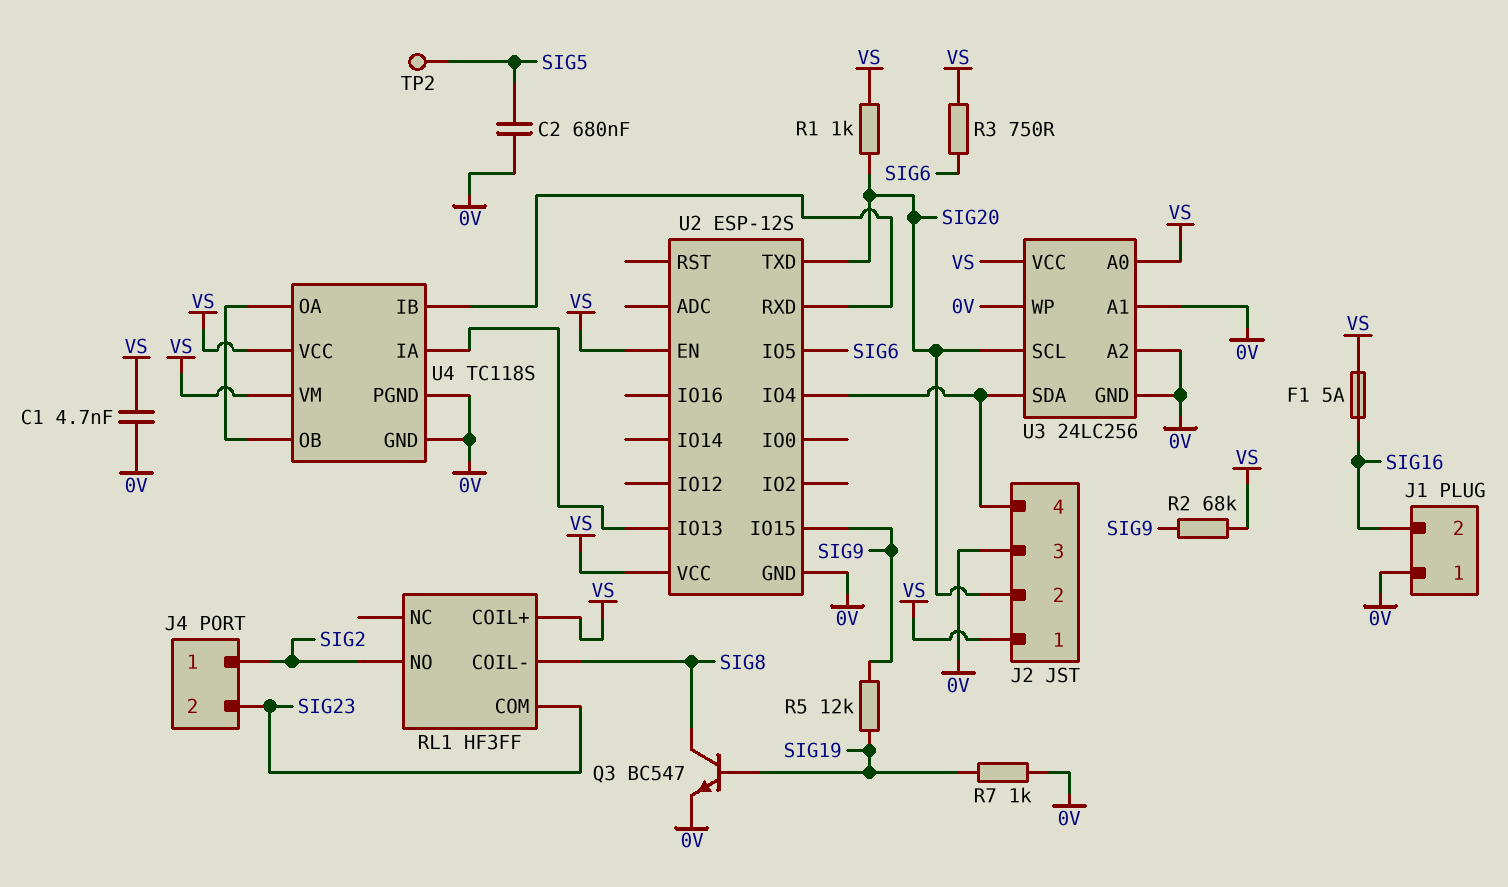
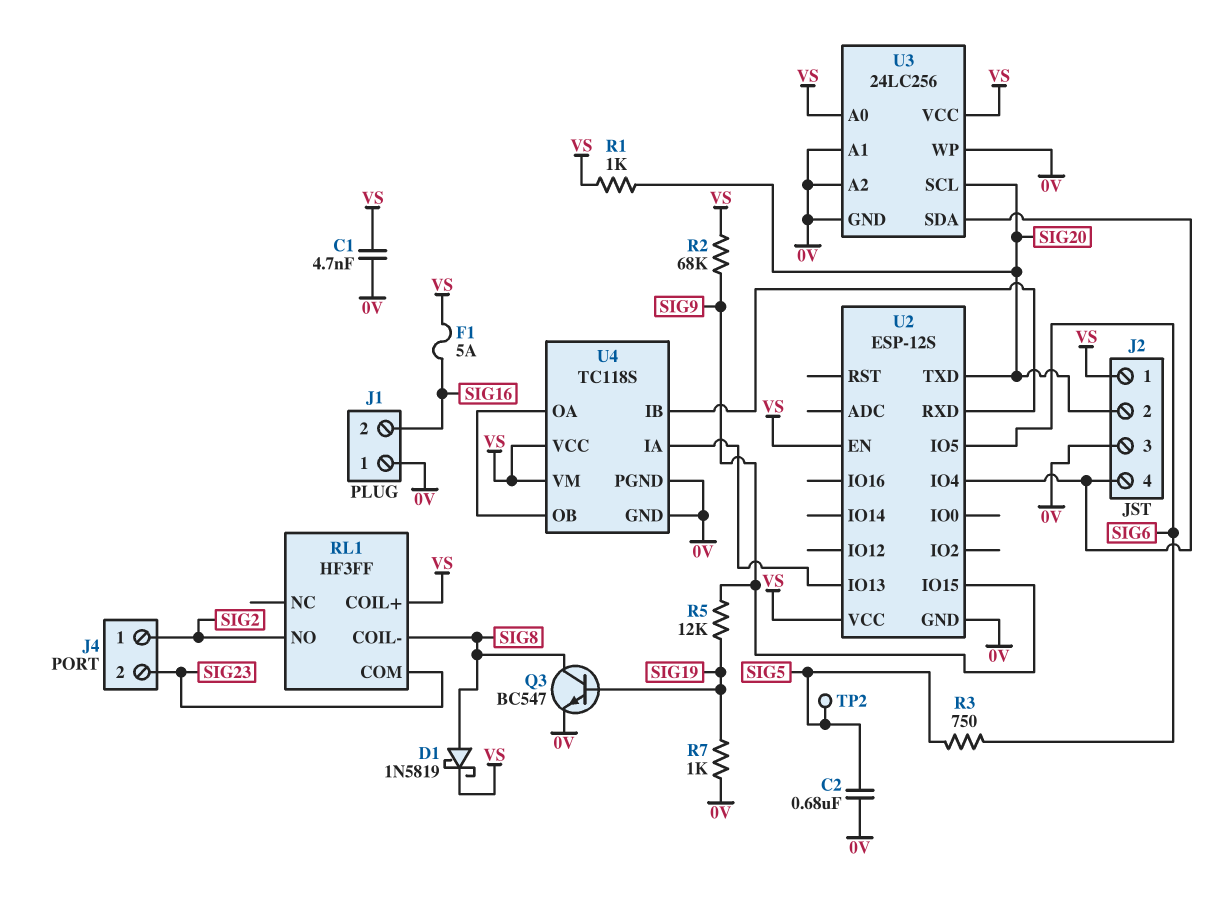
D1: none -> schottky 1N5819 (A SIG8, K VS)
R3: 750 (SIG6, VS) -> 750 (SIG5, SIG6)

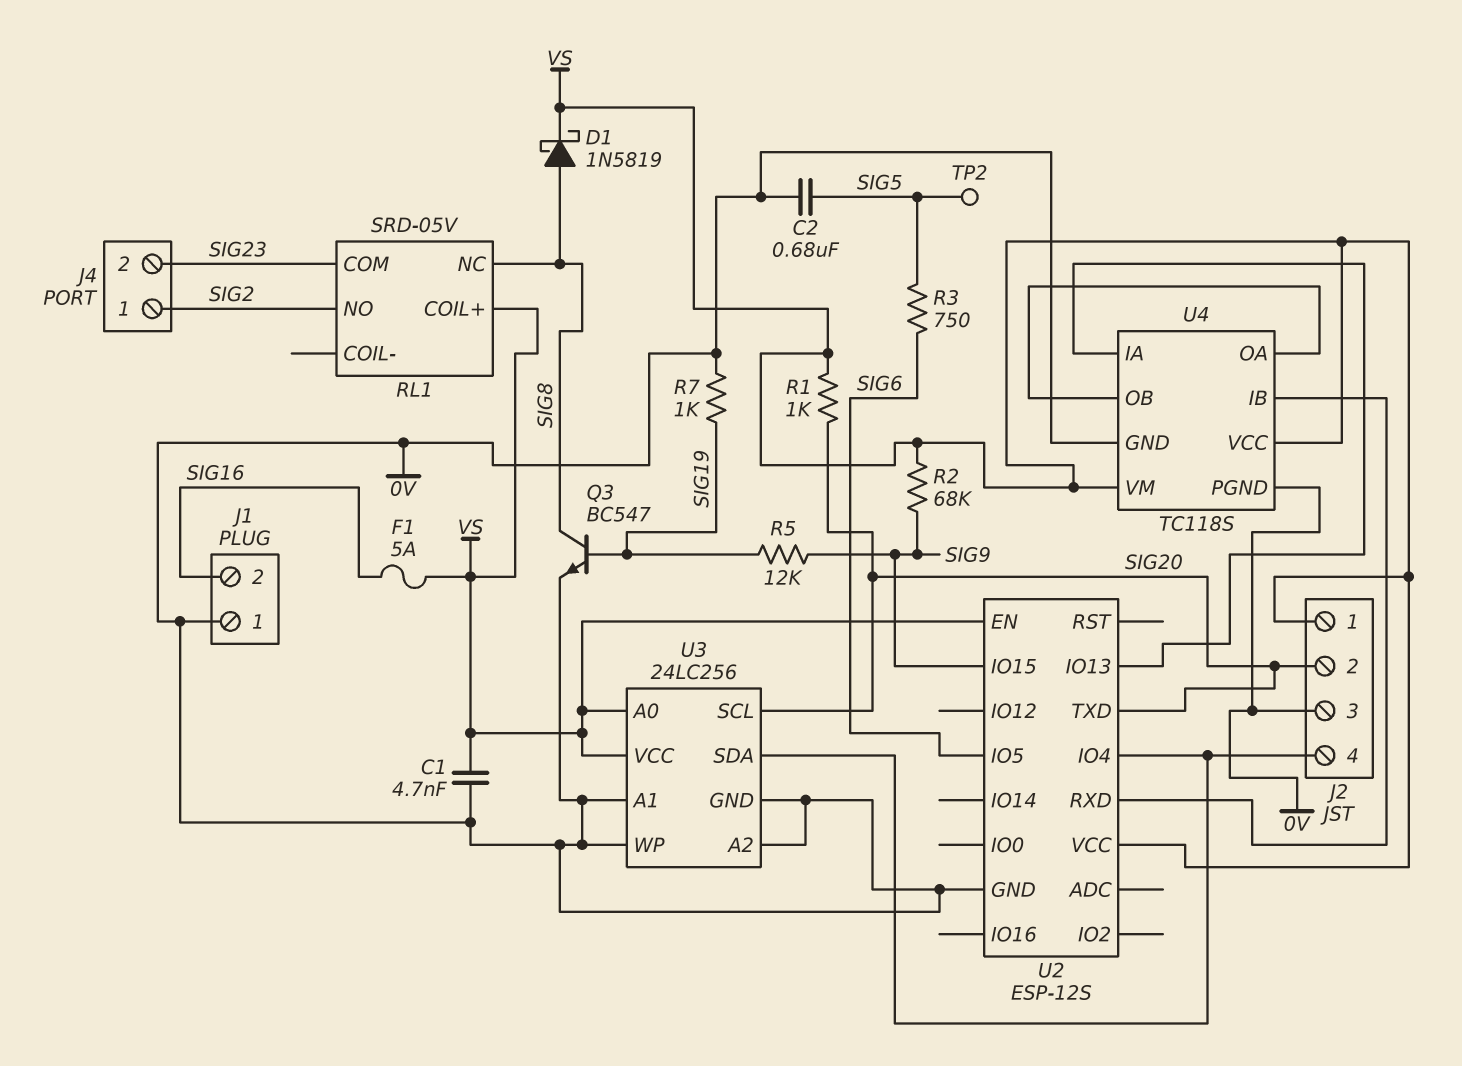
RL1: HF3FF -> SRD-05V
RL1 pin COIL-: SIG8 -> none
RL1 pin NC: none -> SIG8

